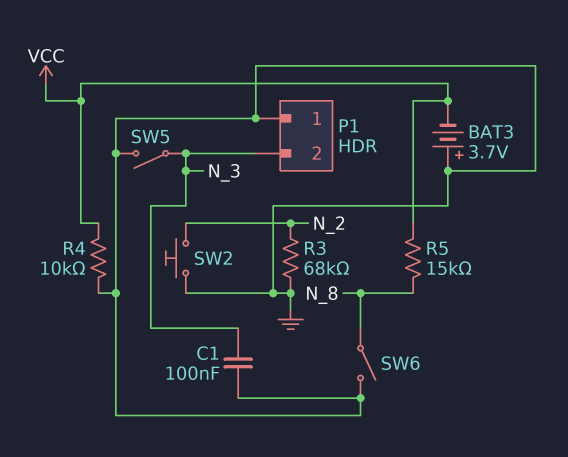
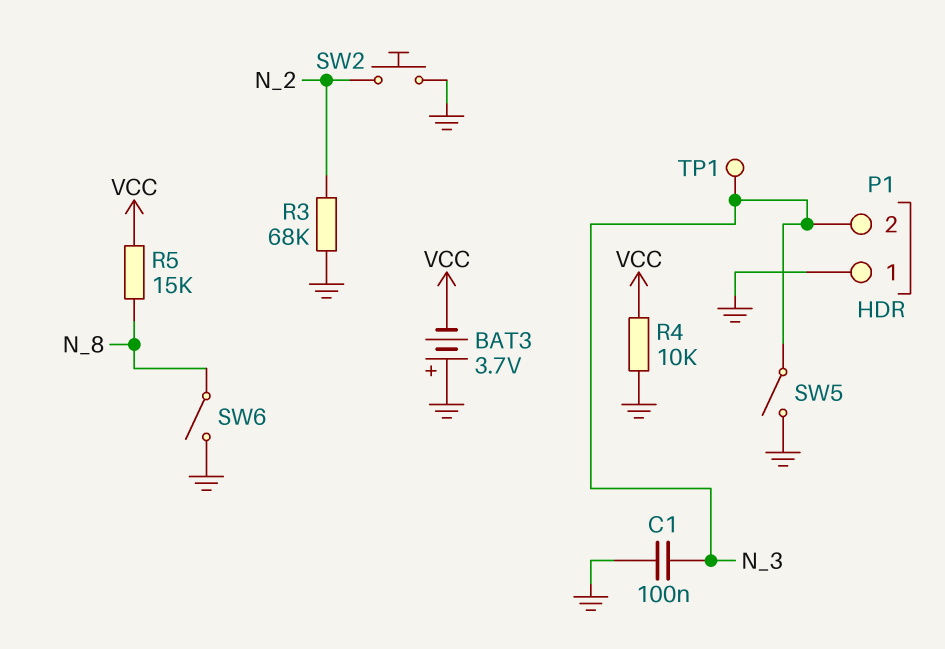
TP1: none -> test point (N_3)

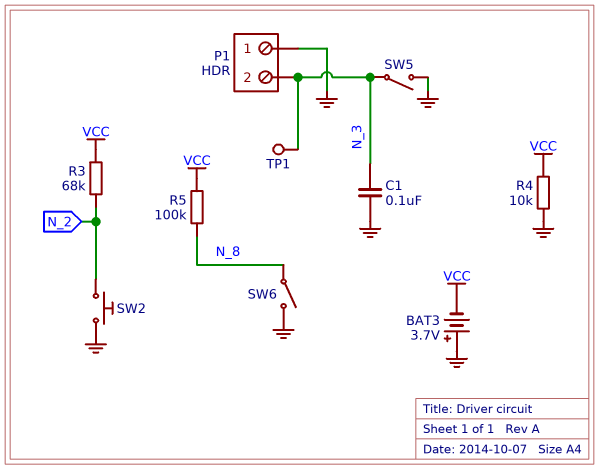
R3: 68k (GND, N_2) -> 68k (N_2, VCC)
R5: 15k (N_8, VCC) -> 100k (N_8, VCC)

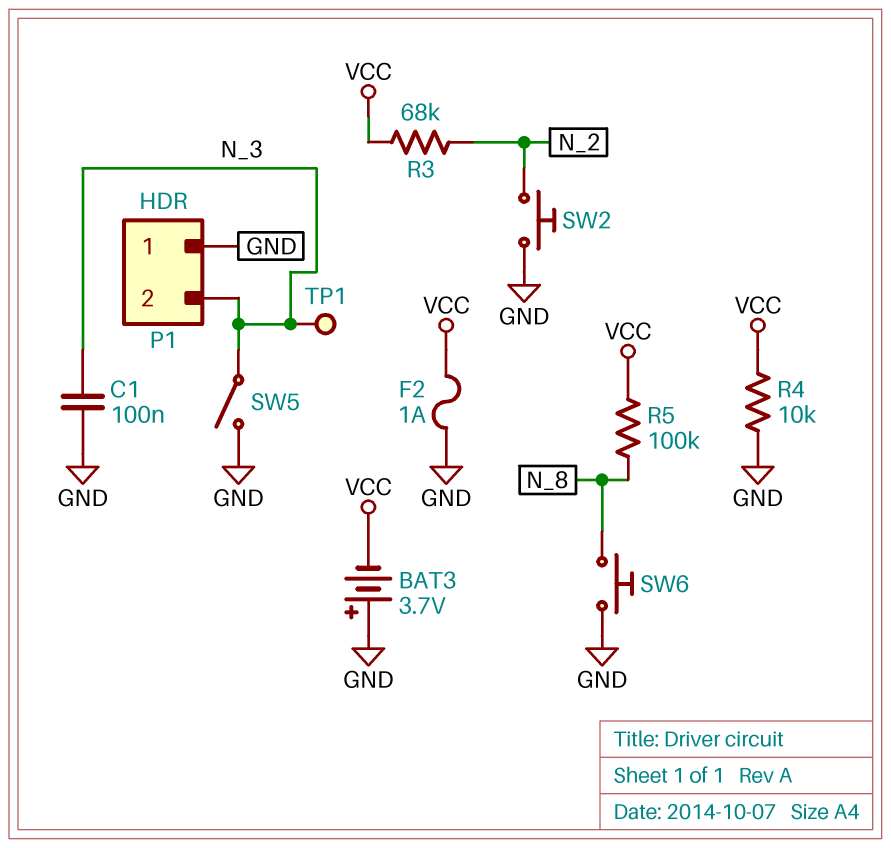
F2: none -> 1A (GND, VCC)
SW6: switch (GND, N_8) -> button (GND, N_8)

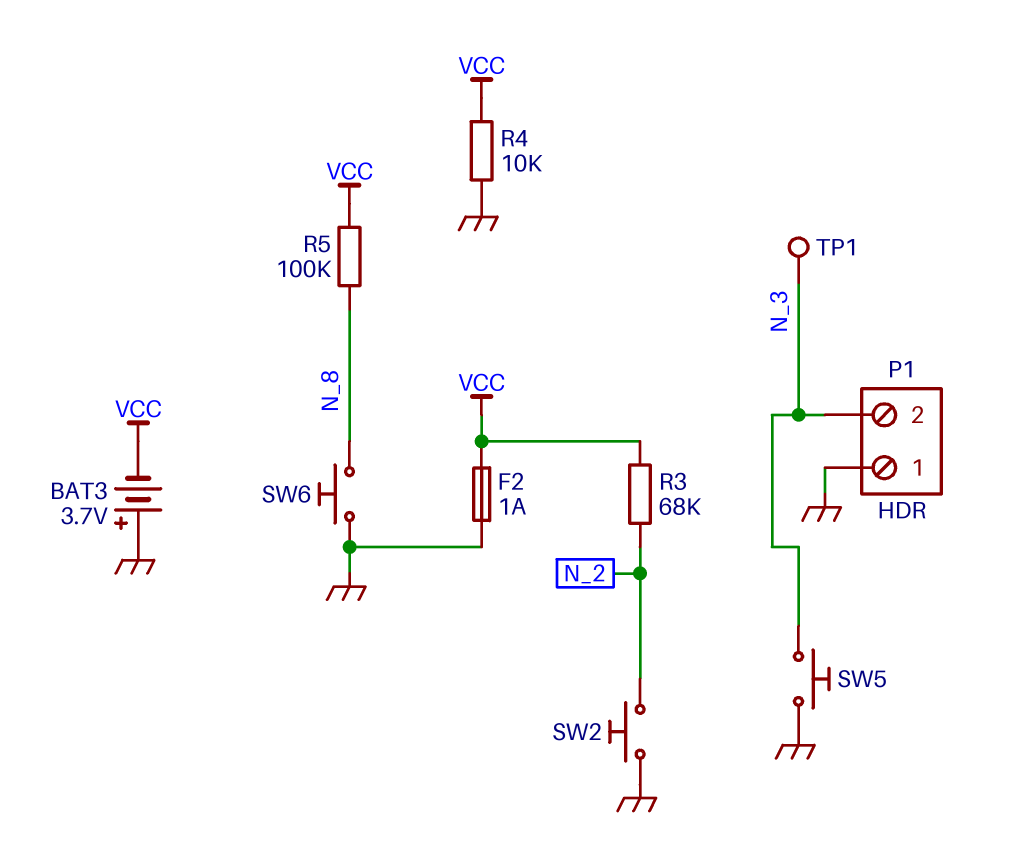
C1: 100nF (GND, N_3) -> none
SW5: switch (GND, N_3) -> button (GND, N_3)

